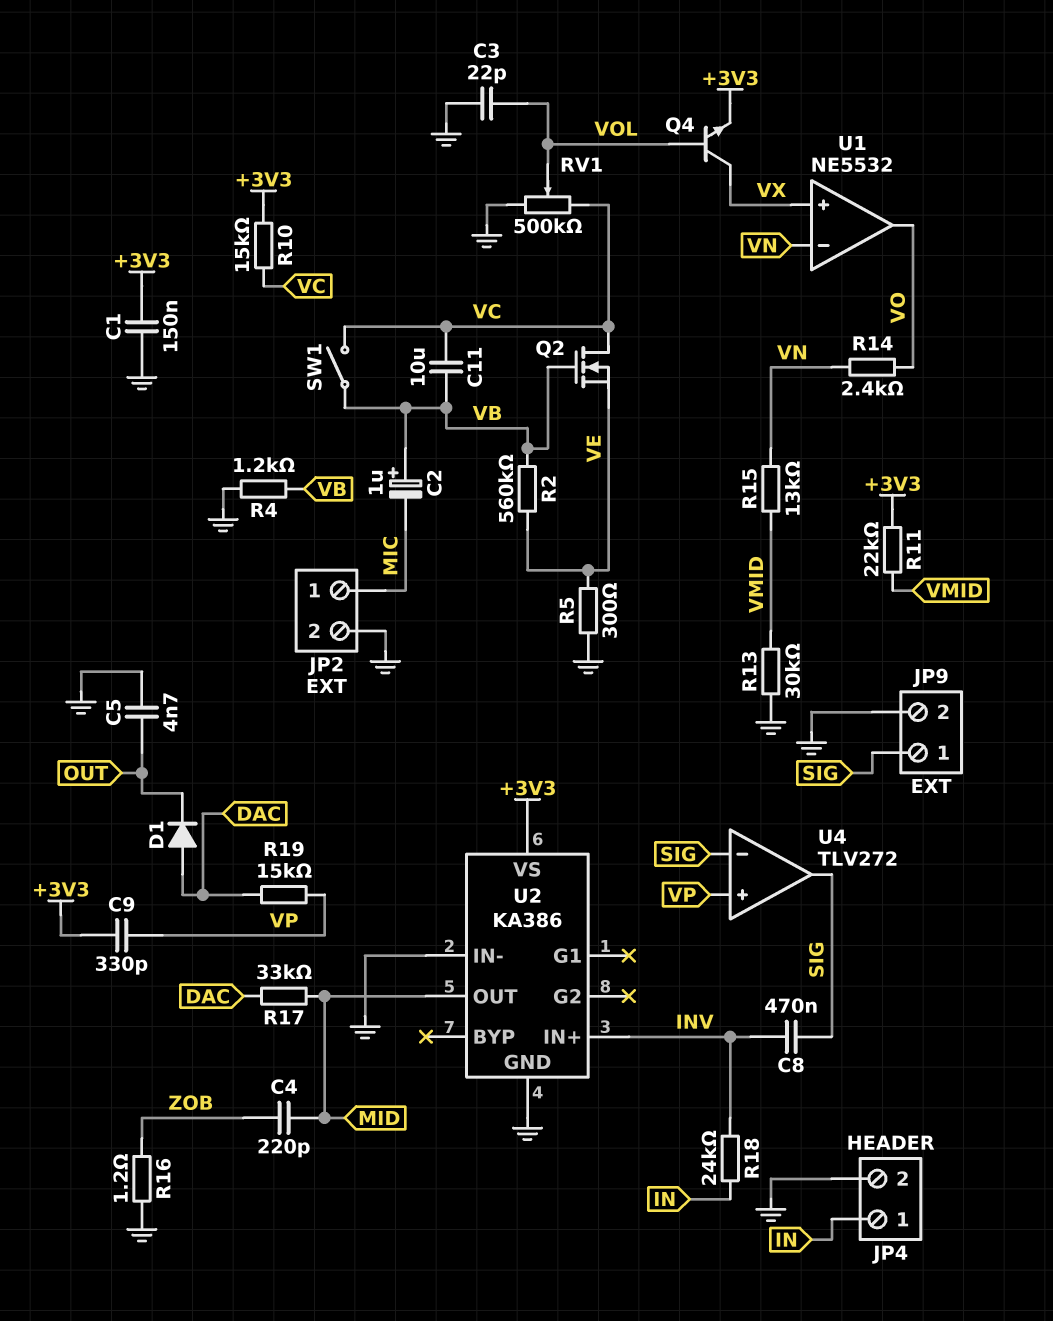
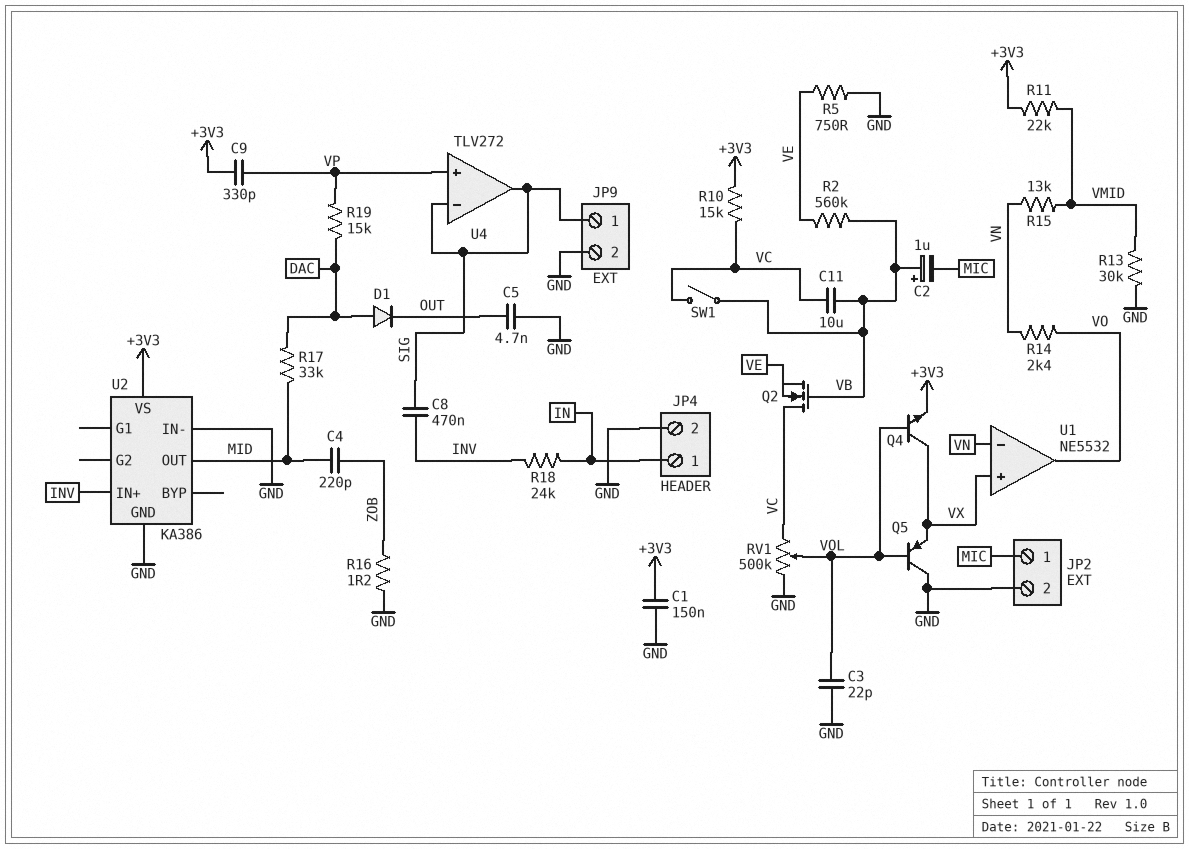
Q5: none -> PNP (B VOL, C GND, E VX)
R4: 1.2k (GND, VB) -> none
R5: 300 (GND, VE) -> 750 (GND, VE)

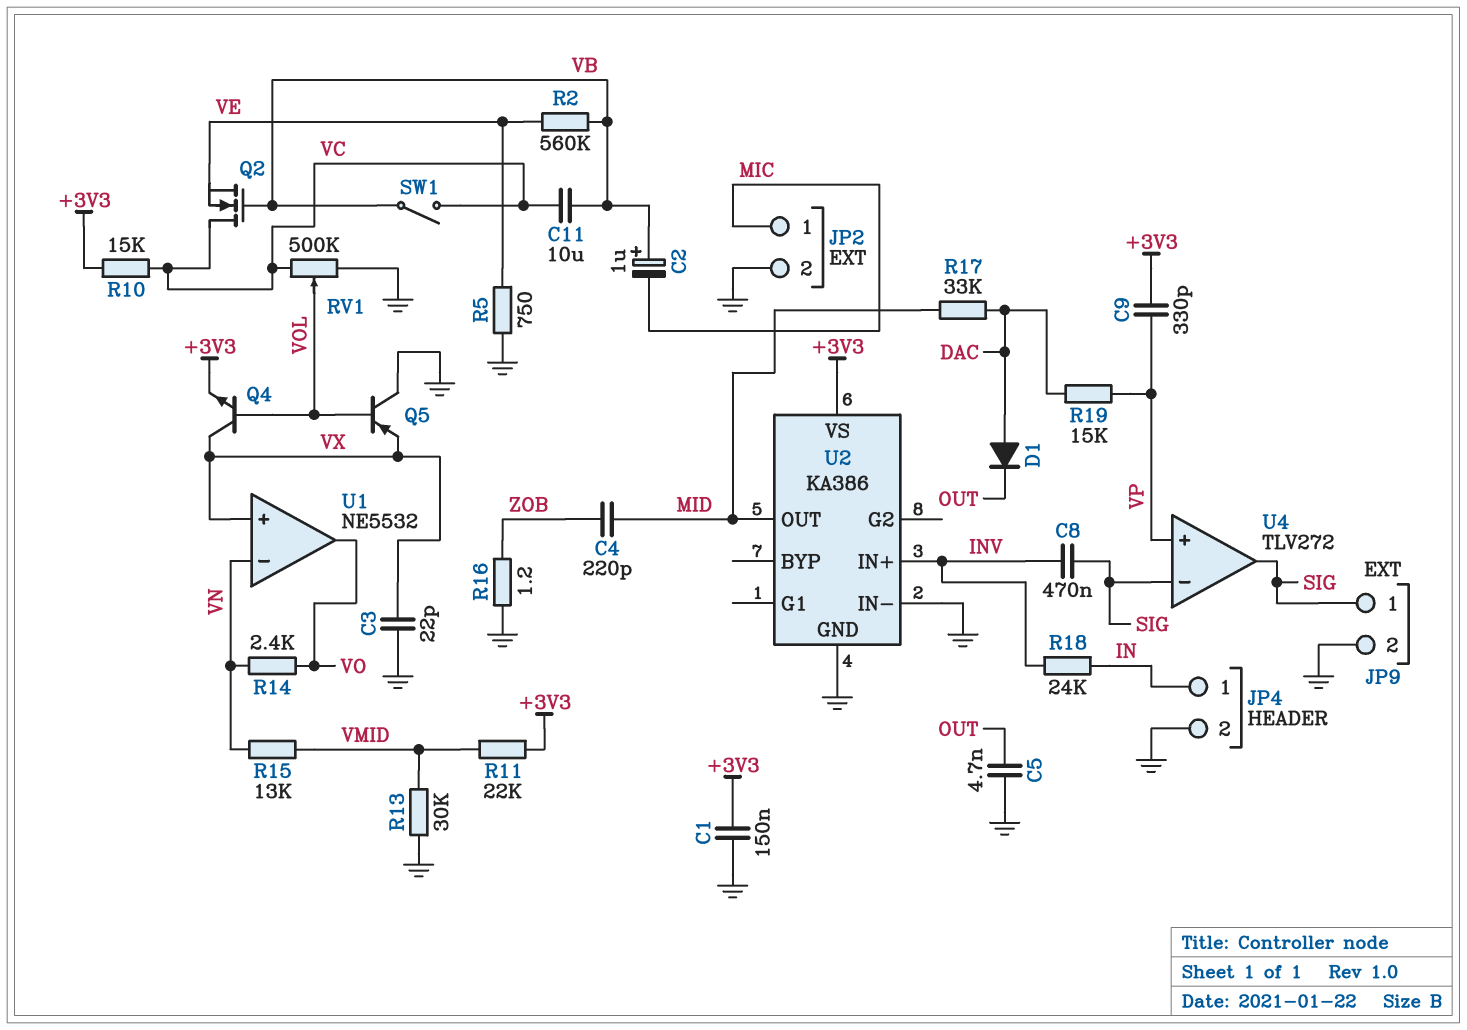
C3: 22pF (GND, VOL) -> 22pF (GND, VX)

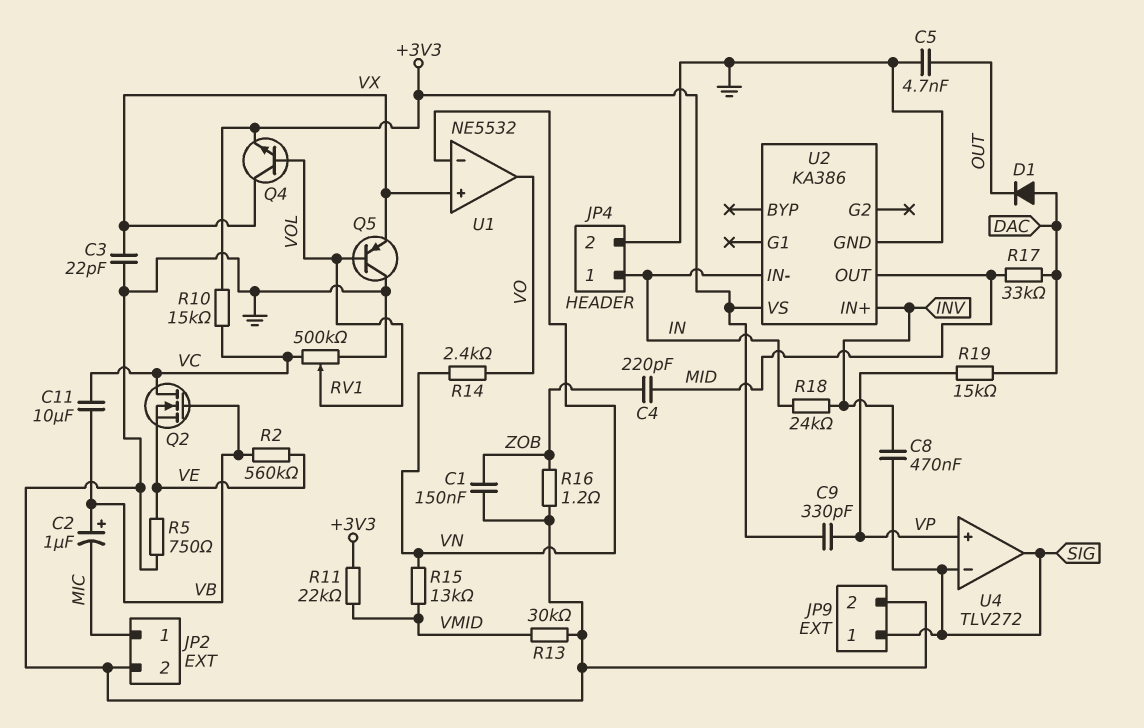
C1: 150nF (+3V3, GND) -> 150nF (GND, ZOB)
SW1: switch (VB, VC) -> none
U2 pin IN-: GND -> IN

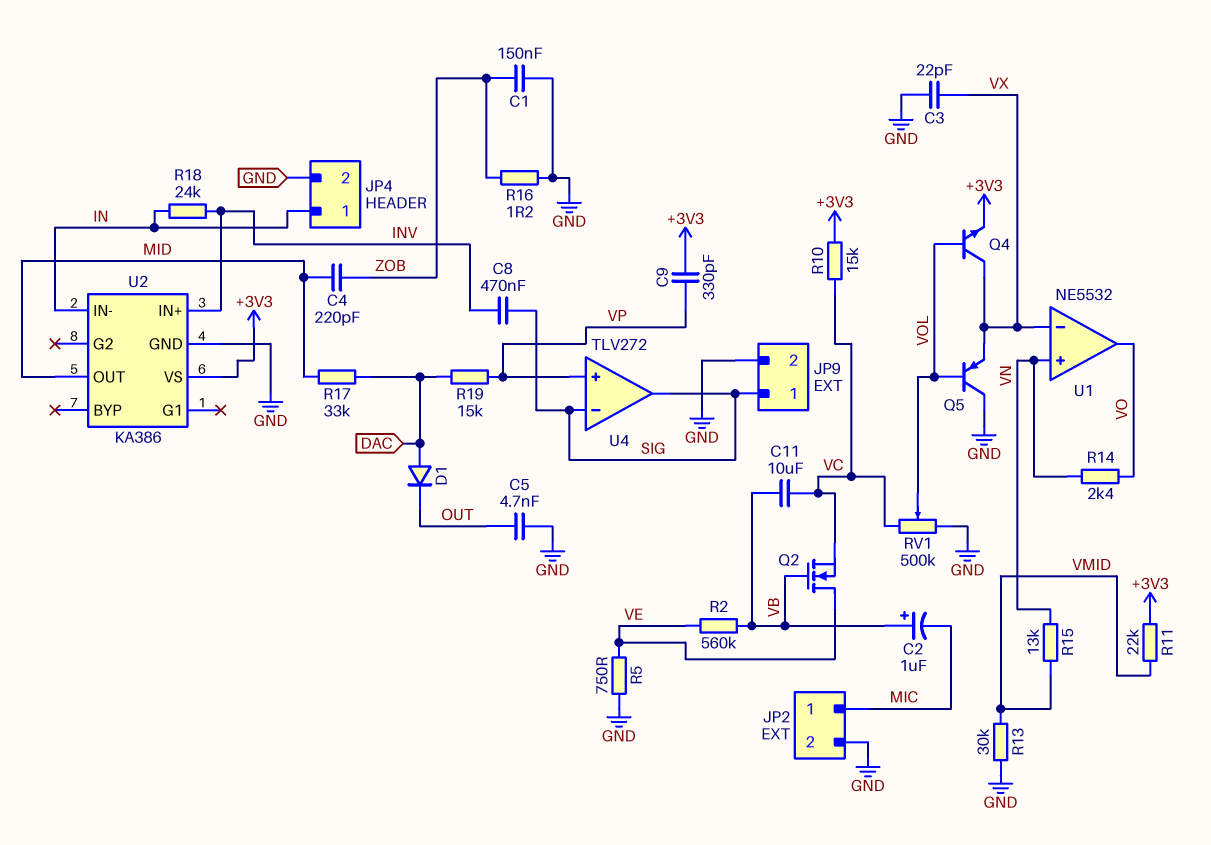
Q2: NMOS (G VB, D VC, S VE) -> NMOS (G VB, D VE, S VC)
U1 pin in+: VX -> VN
U1 pin in-: VN -> VX

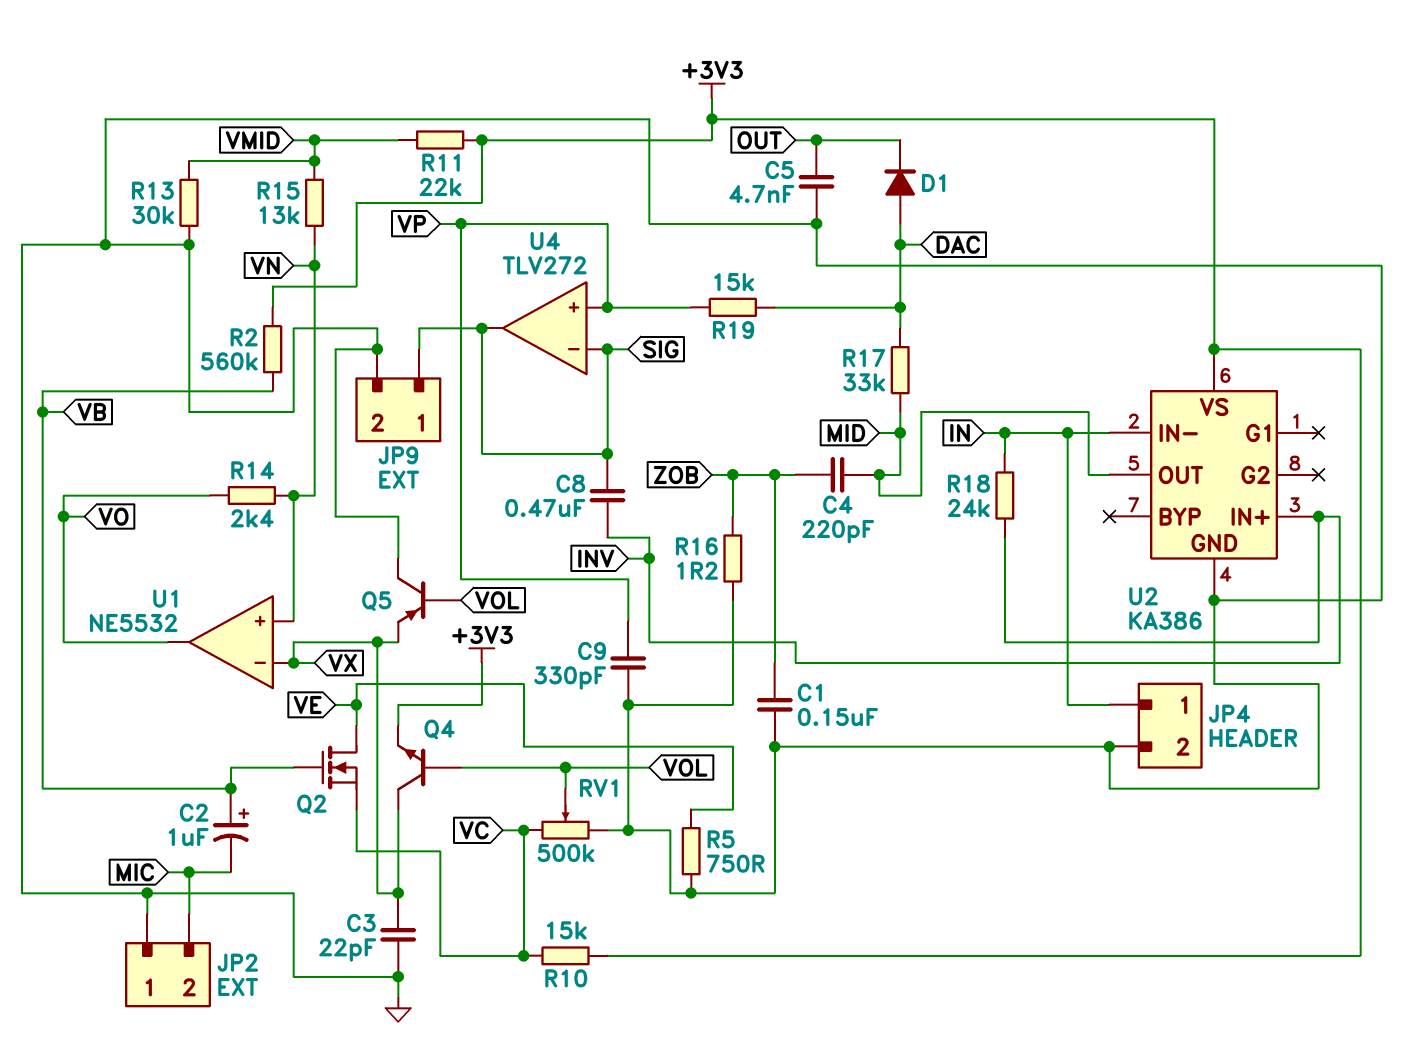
C9: 330pF (+3V3, VP) -> 330pF (GND, VP)
C11: 10uF (VB, VC) -> none
JP2 pin 1: MIC -> GND
JP2 pin 2: GND -> MIC
R2: 560k (VB, VE) -> 560k (+3V3, VB)

